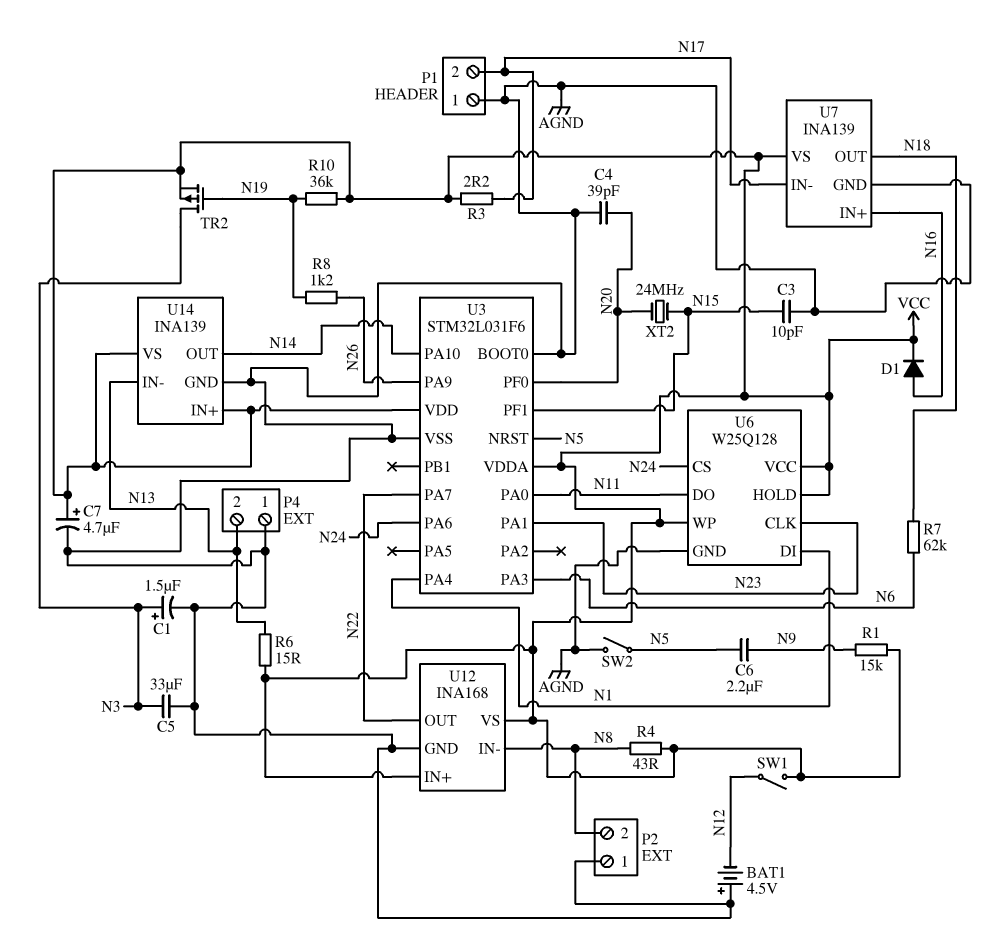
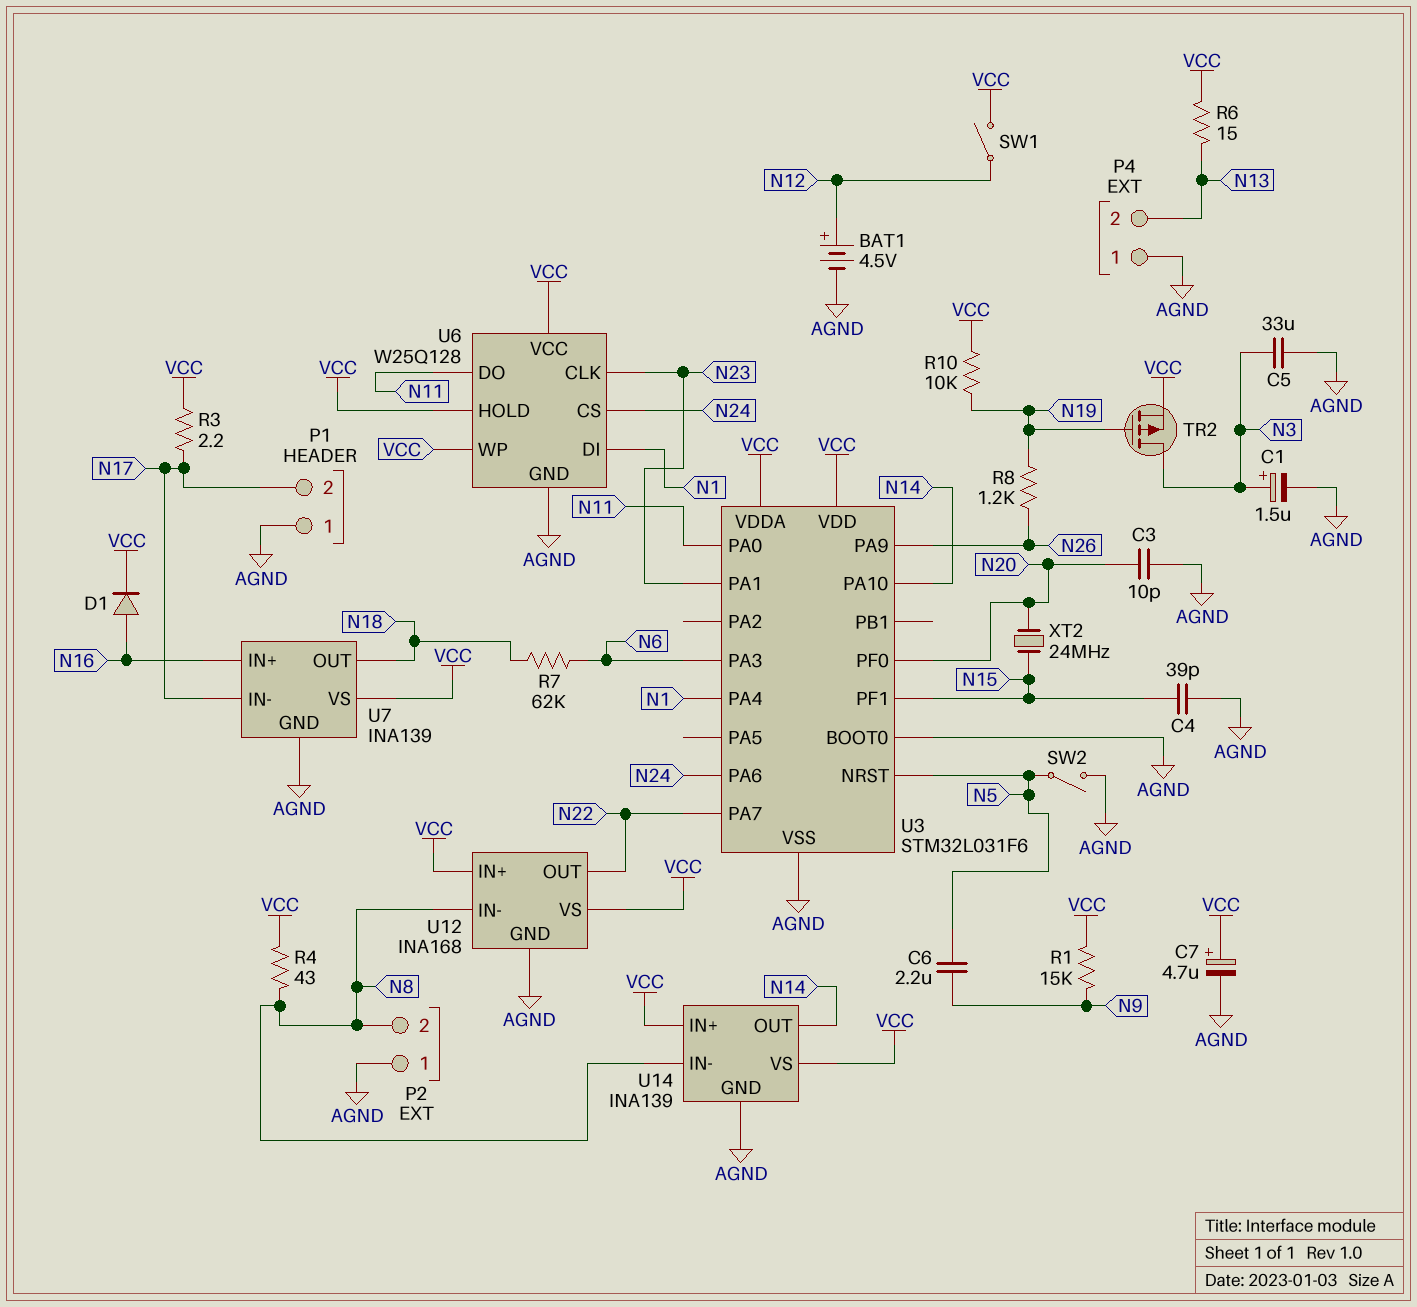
BAT1: 4.5V (plus AGND, minus N12) -> 4.5V (plus N12, minus AGND)
C3: 10pF (AGND, N15) -> 10pF (AGND, N20)
C4: 39pF (AGND, N20) -> 39pF (AGND, N15)
R10: 36k (N19, VCC) -> 10k (N19, VCC)
U14 pin IN-: N13 -> N8

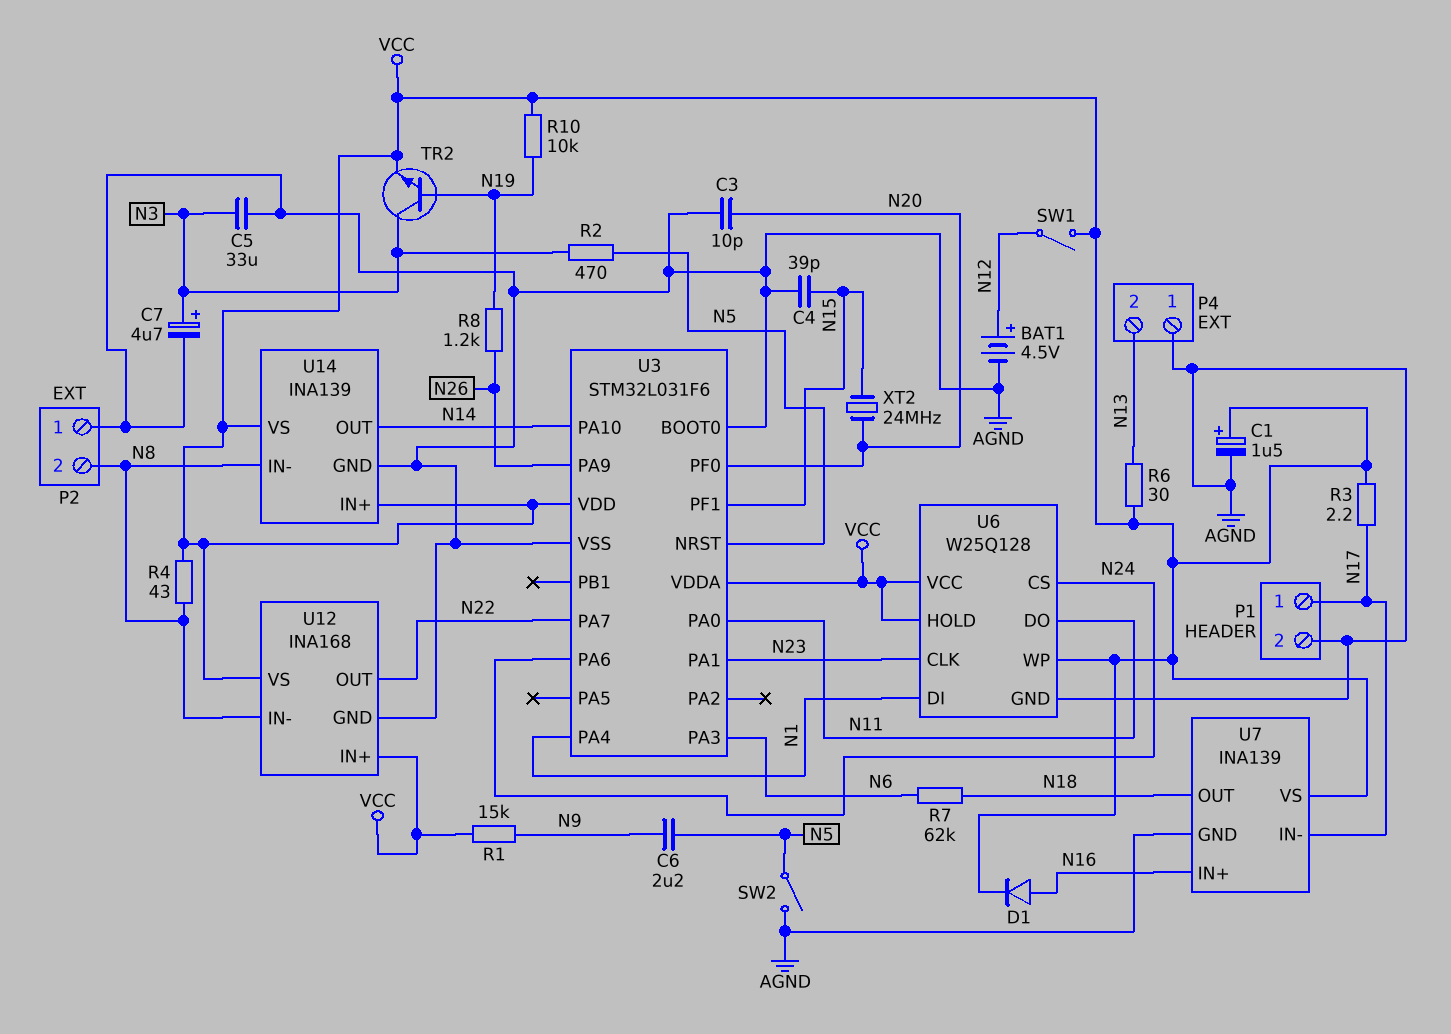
C1: 1.5uF (plus N3, minus AGND) -> 1.5uF (plus VCC, minus AGND)
C7: 4.7uF (plus VCC, minus AGND) -> 4.7uF (plus N3, minus AGND)
P1 pin 1: AGND -> N17
P1 pin 2: N17 -> AGND
R2: none -> 470 (N3, N5)
R6: 15 (N13, VCC) -> 30 (N13, VCC)
TR2: PMOS (G N19, D N3, S VCC) -> NPN (B N19, C N3, E VCC)

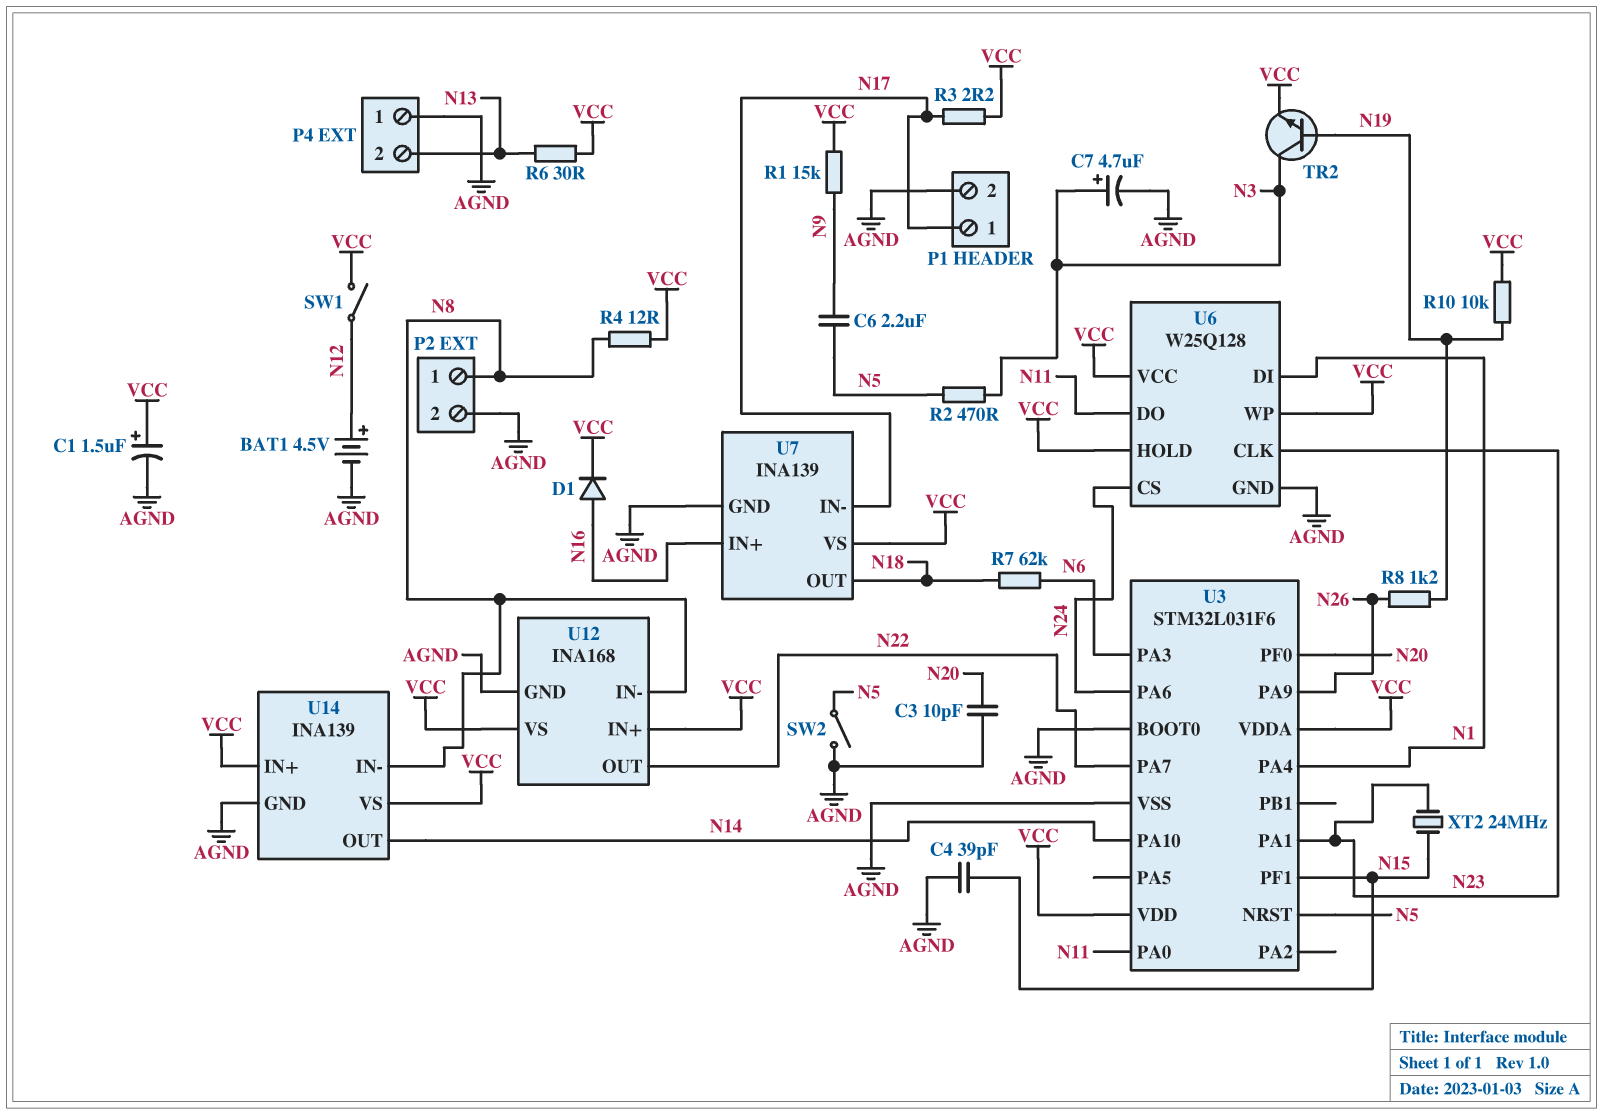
C5: 33uF (AGND, N3) -> none
P2 pin 1: AGND -> N8
P2 pin 2: N8 -> AGND
R4: 43 (N8, VCC) -> 12 (N8, VCC)
XT2: 24MHz (N15, N20) -> 24MHz (N15, N23)

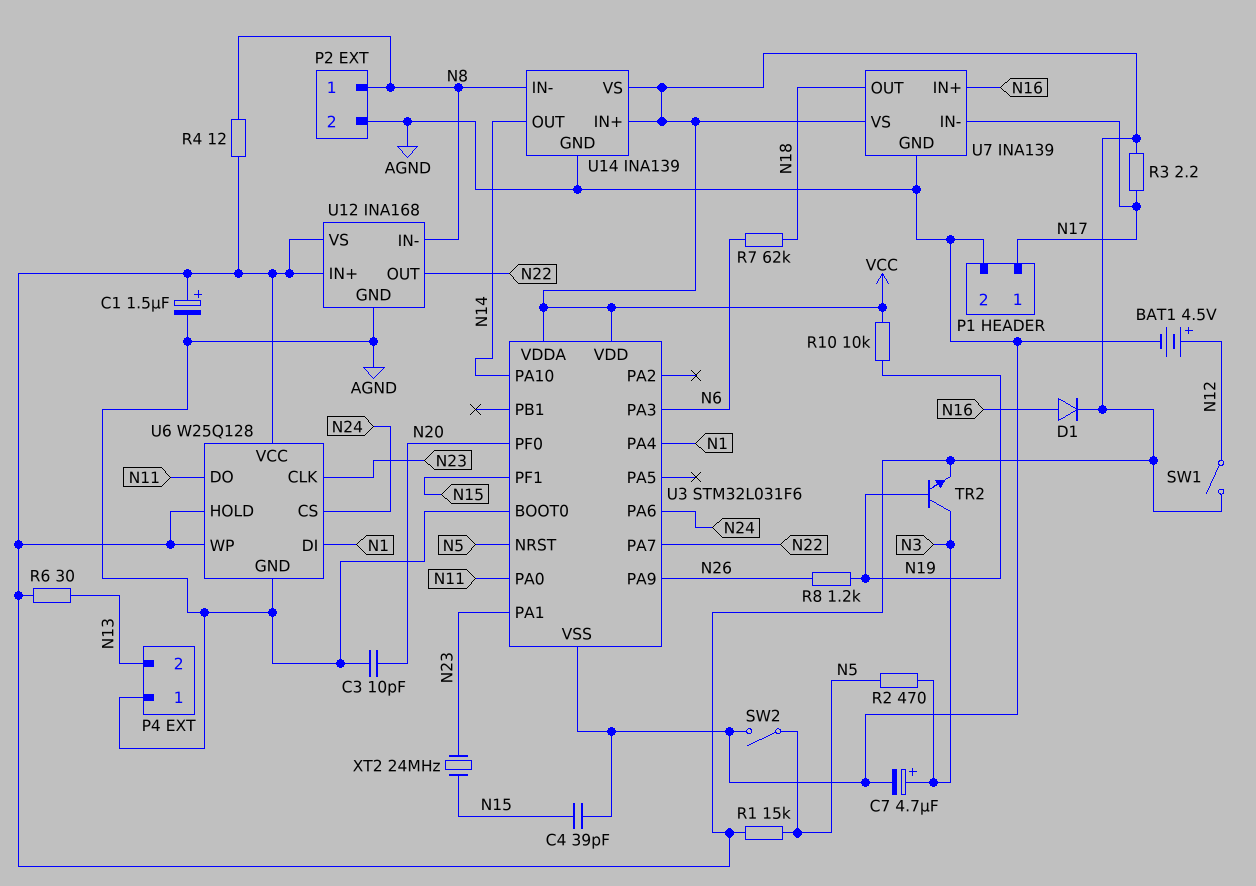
C6: 2.2uF (N5, N9) -> none
R1: 15k (N9, VCC) -> 15k (N5, VCC)

